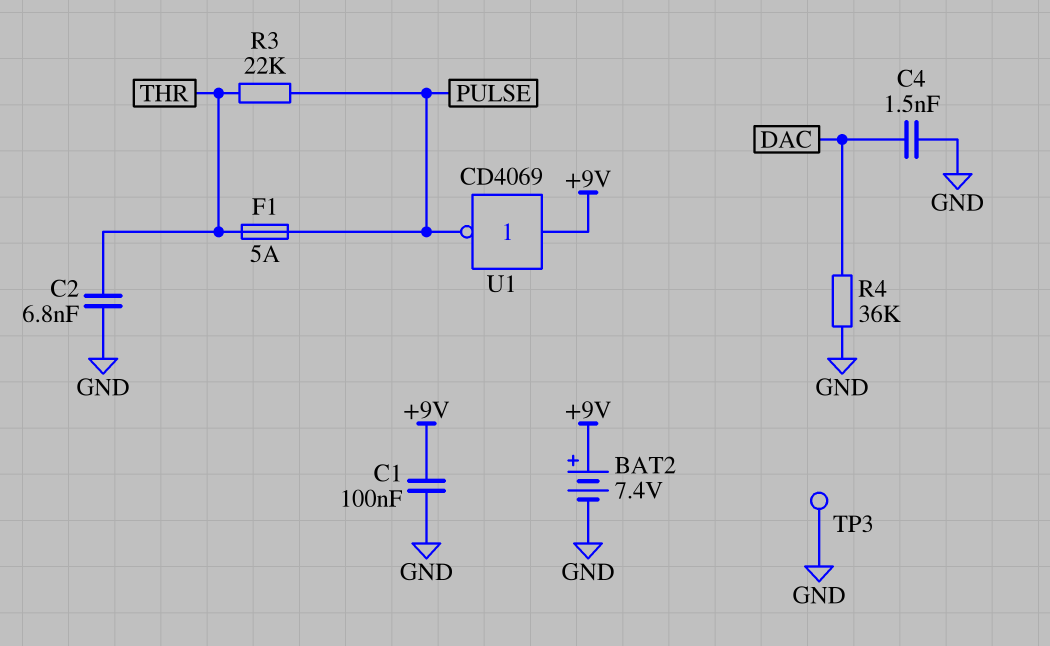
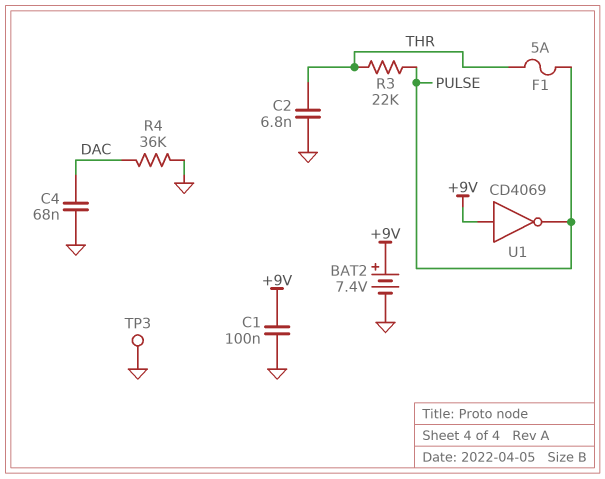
C4: 1.5nF (DAC, GND) -> 68nF (DAC, GND)

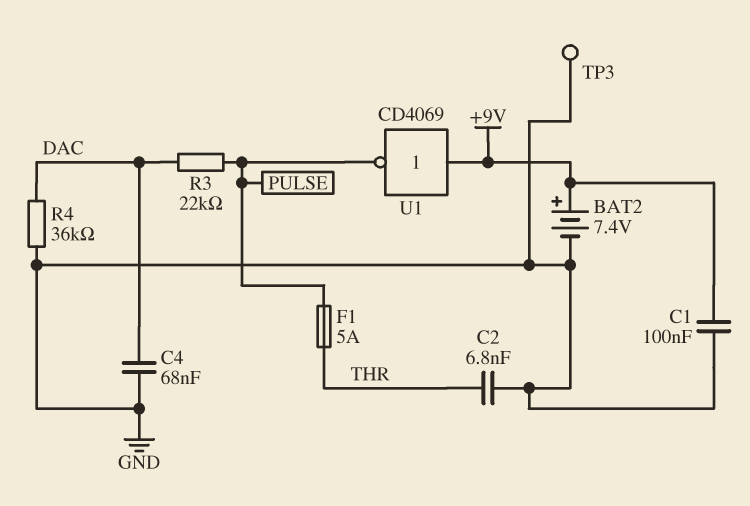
R3: 22k (PULSE, THR) -> 22k (DAC, PULSE)

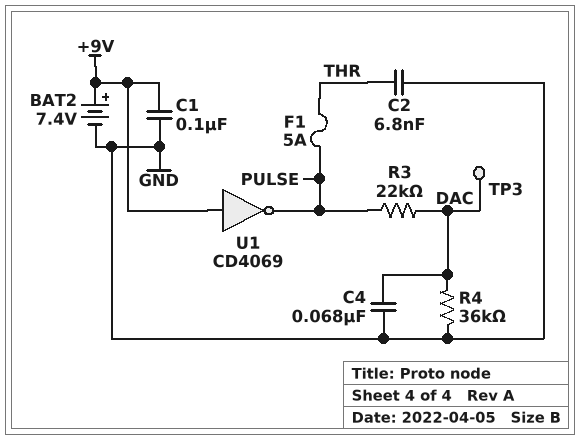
TP3: test point (GND) -> test point (DAC)

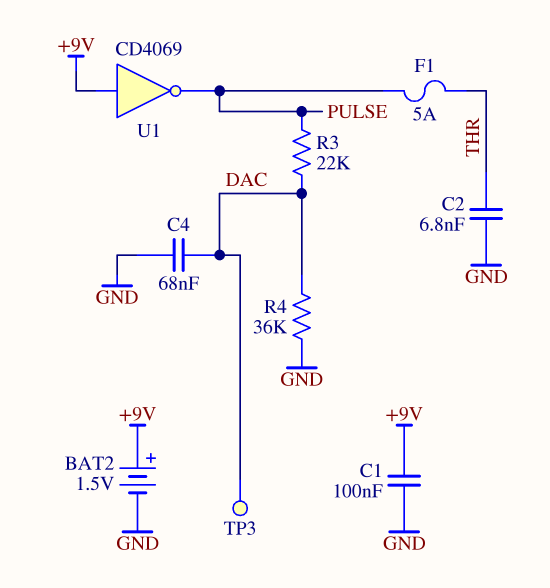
BAT2: 7.4V (plus +9V, minus GND) -> 1.5V (plus +9V, minus GND)

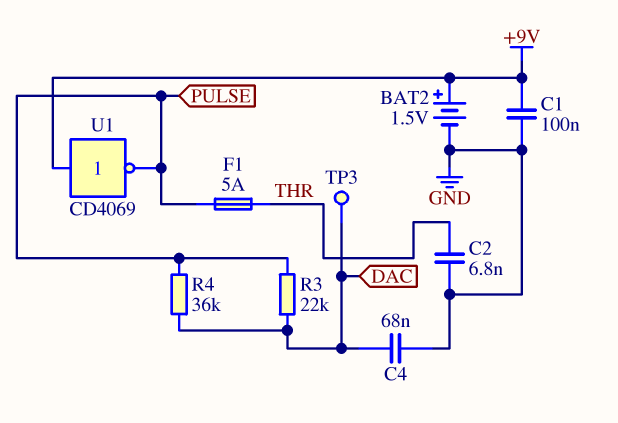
R4: 36k (DAC, GND) -> 36k (DAC, PULSE)

